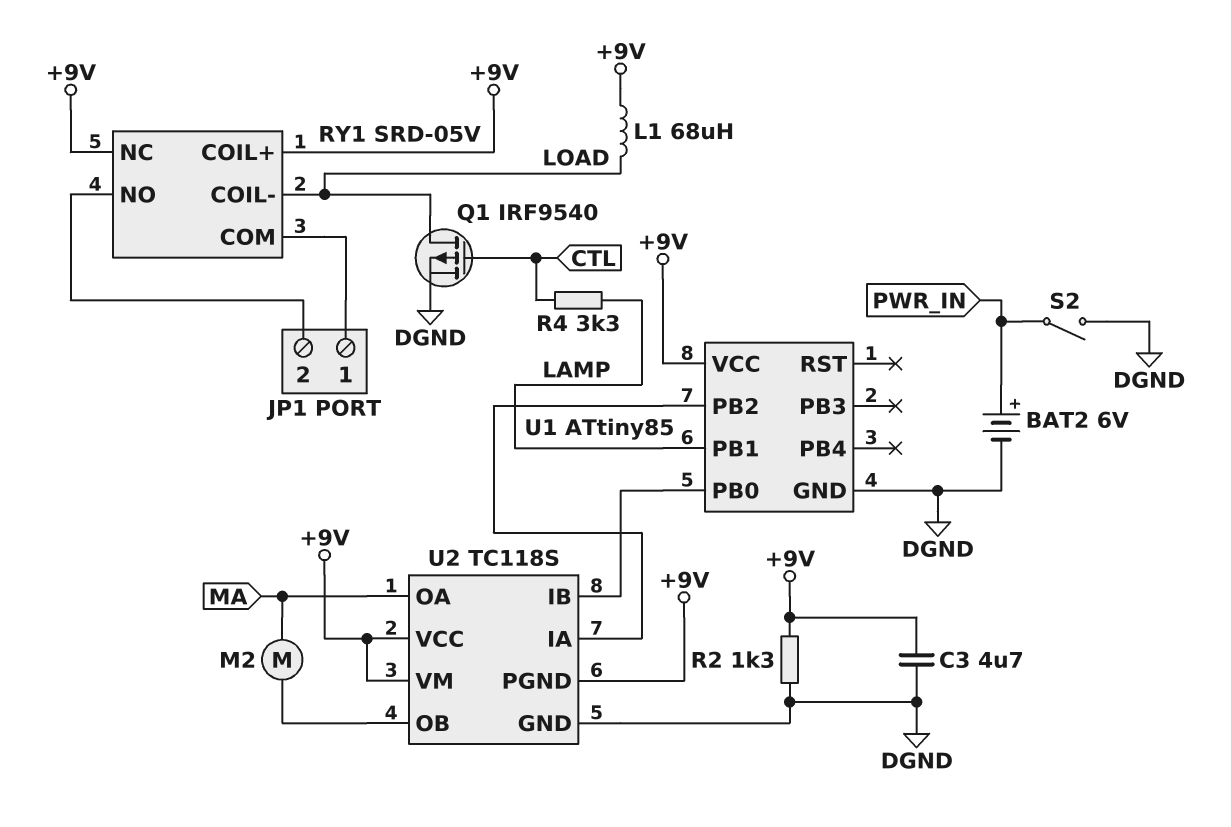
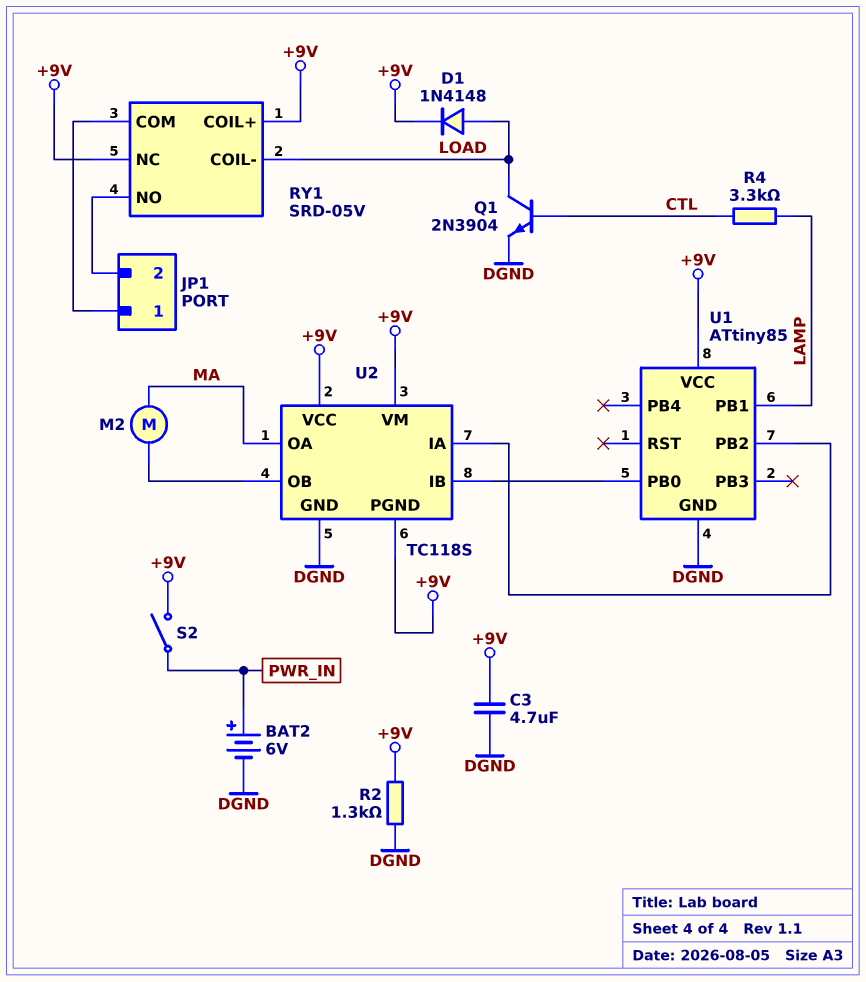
D1: none -> diode 1N4148 (A LOAD, K +9V)
L1: 68uH (+9V, LOAD) -> none
Q1: PMOS IRF9540 (G CTL, D LOAD, S DGND) -> NPN 2N3904 (B CTL, C LOAD, E DGND)
S2: switch (DGND, PWR_IN) -> switch (+9V, PWR_IN)

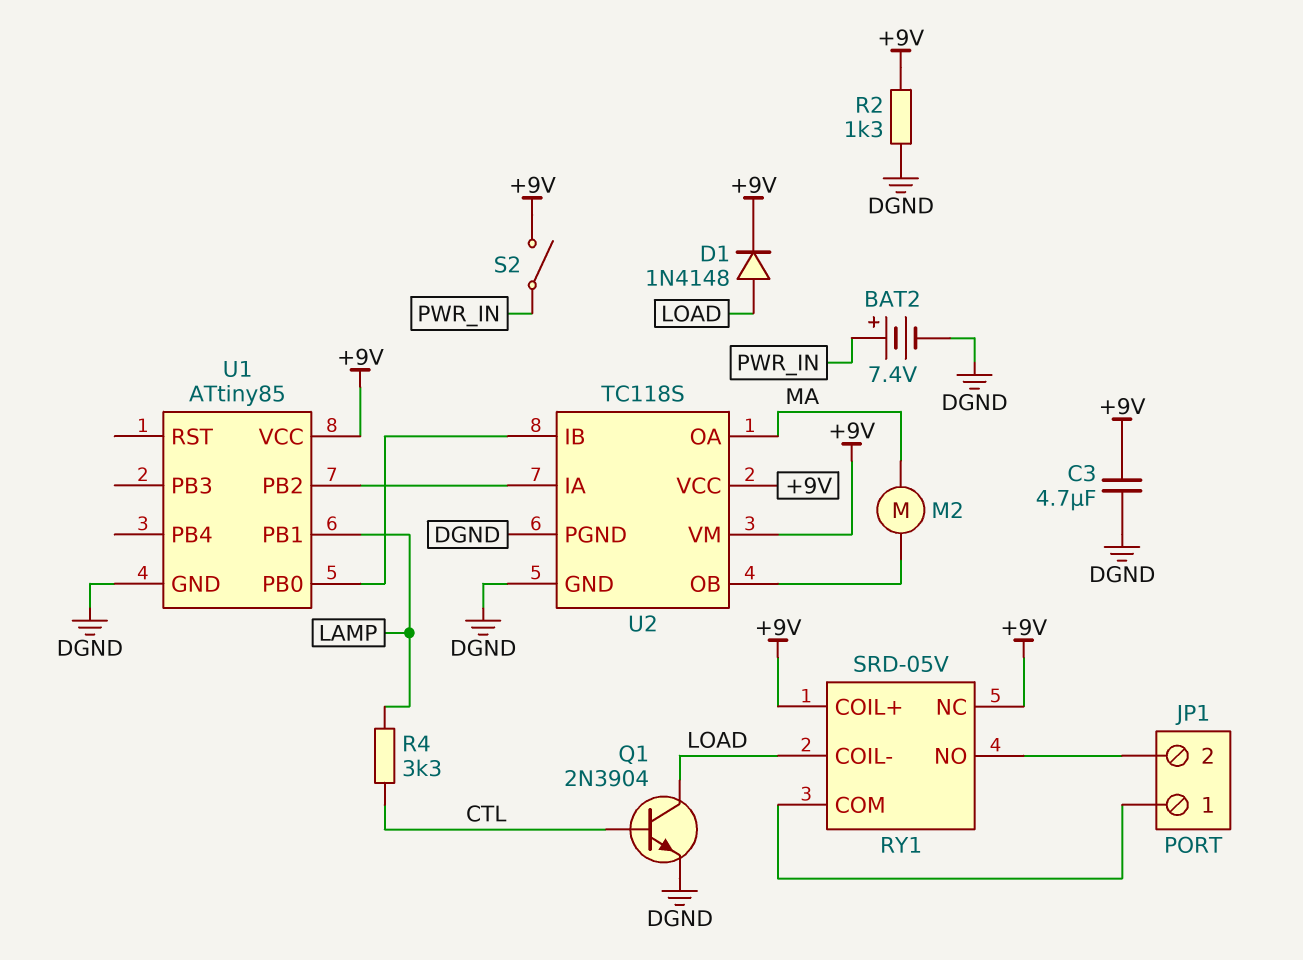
BAT2: 6V (plus PWR_IN, minus DGND) -> 7.4V (plus PWR_IN, minus DGND)
U2 pin PGND: +9V -> DGND

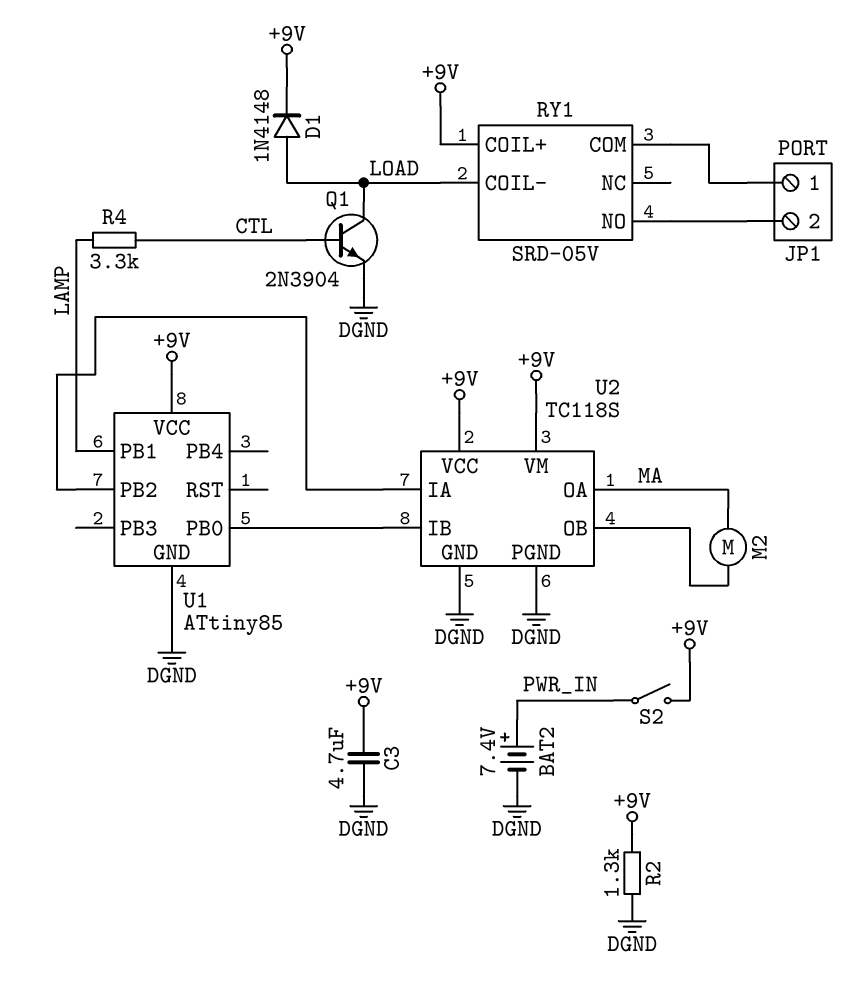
RY1 pin NC: +9V -> none

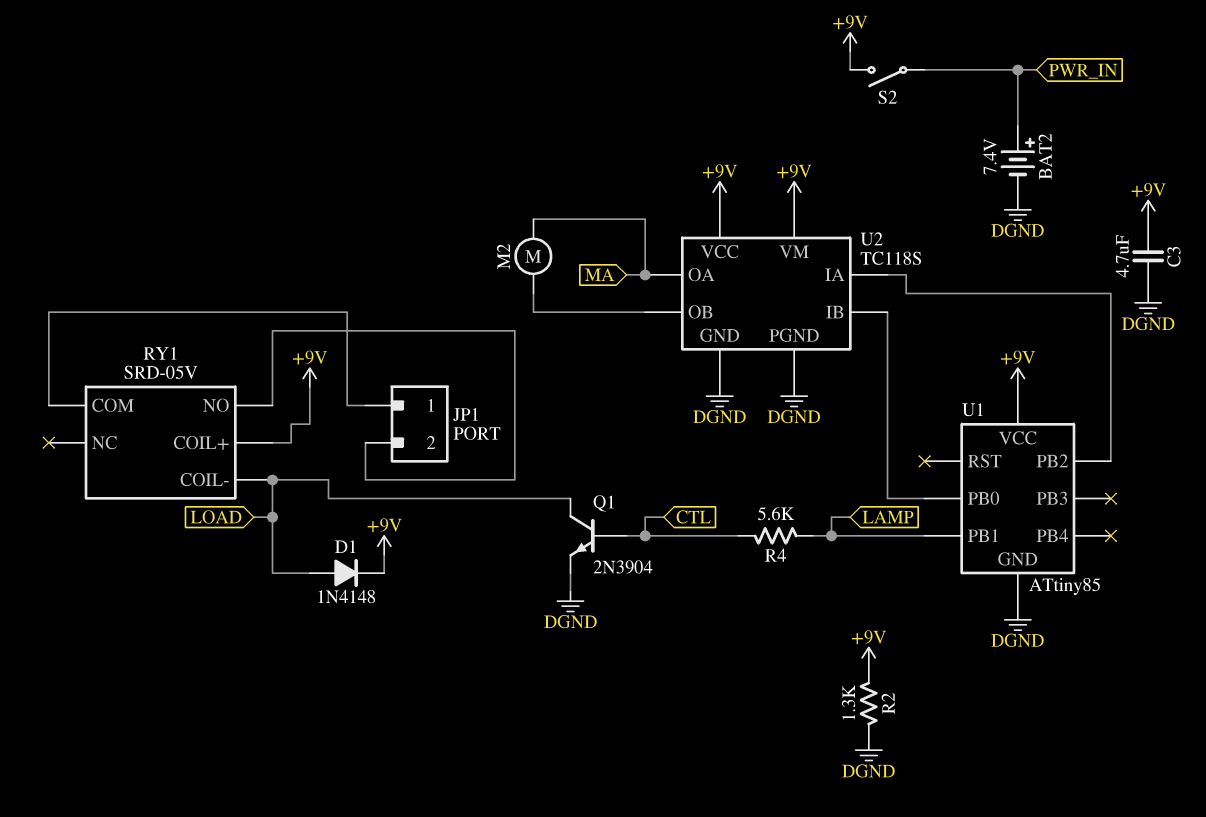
R4: 3.3k (CTL, LAMP) -> 5.6k (CTL, LAMP)

